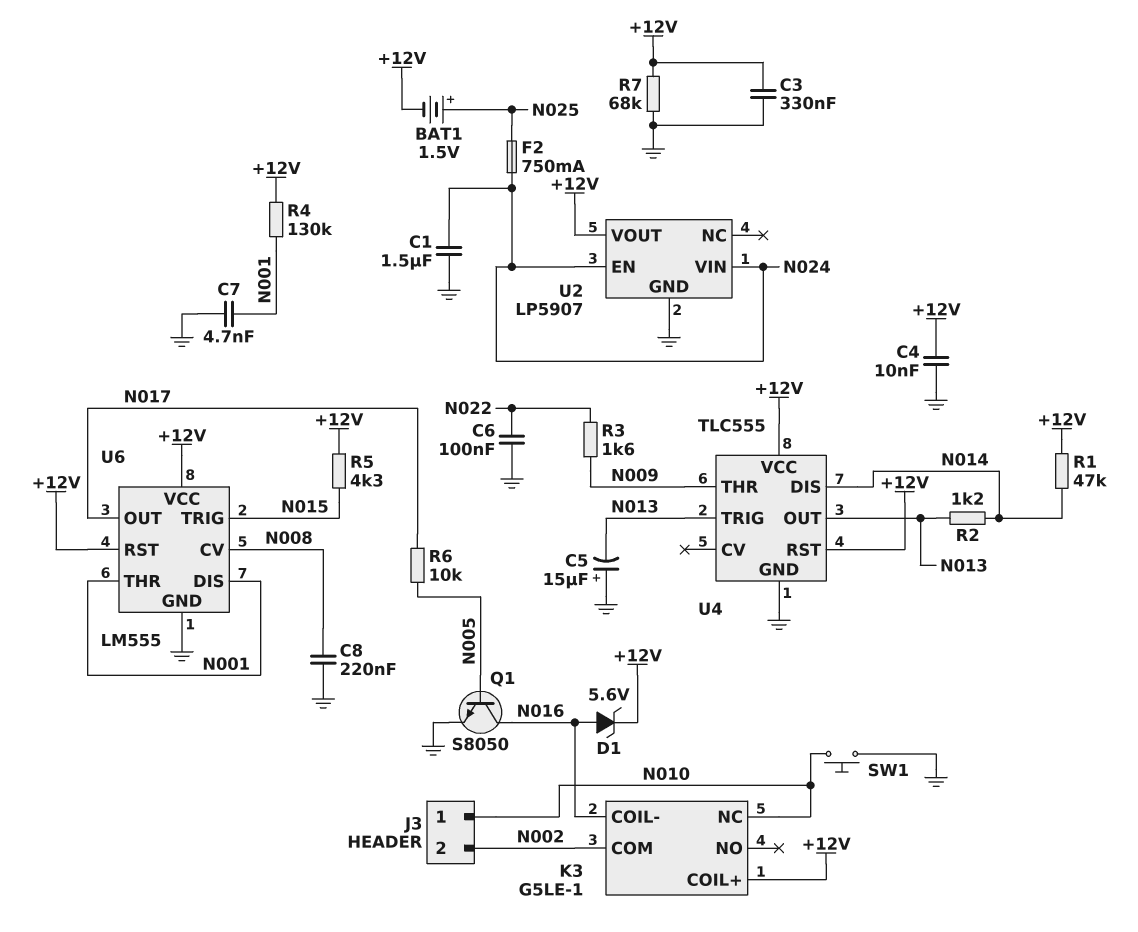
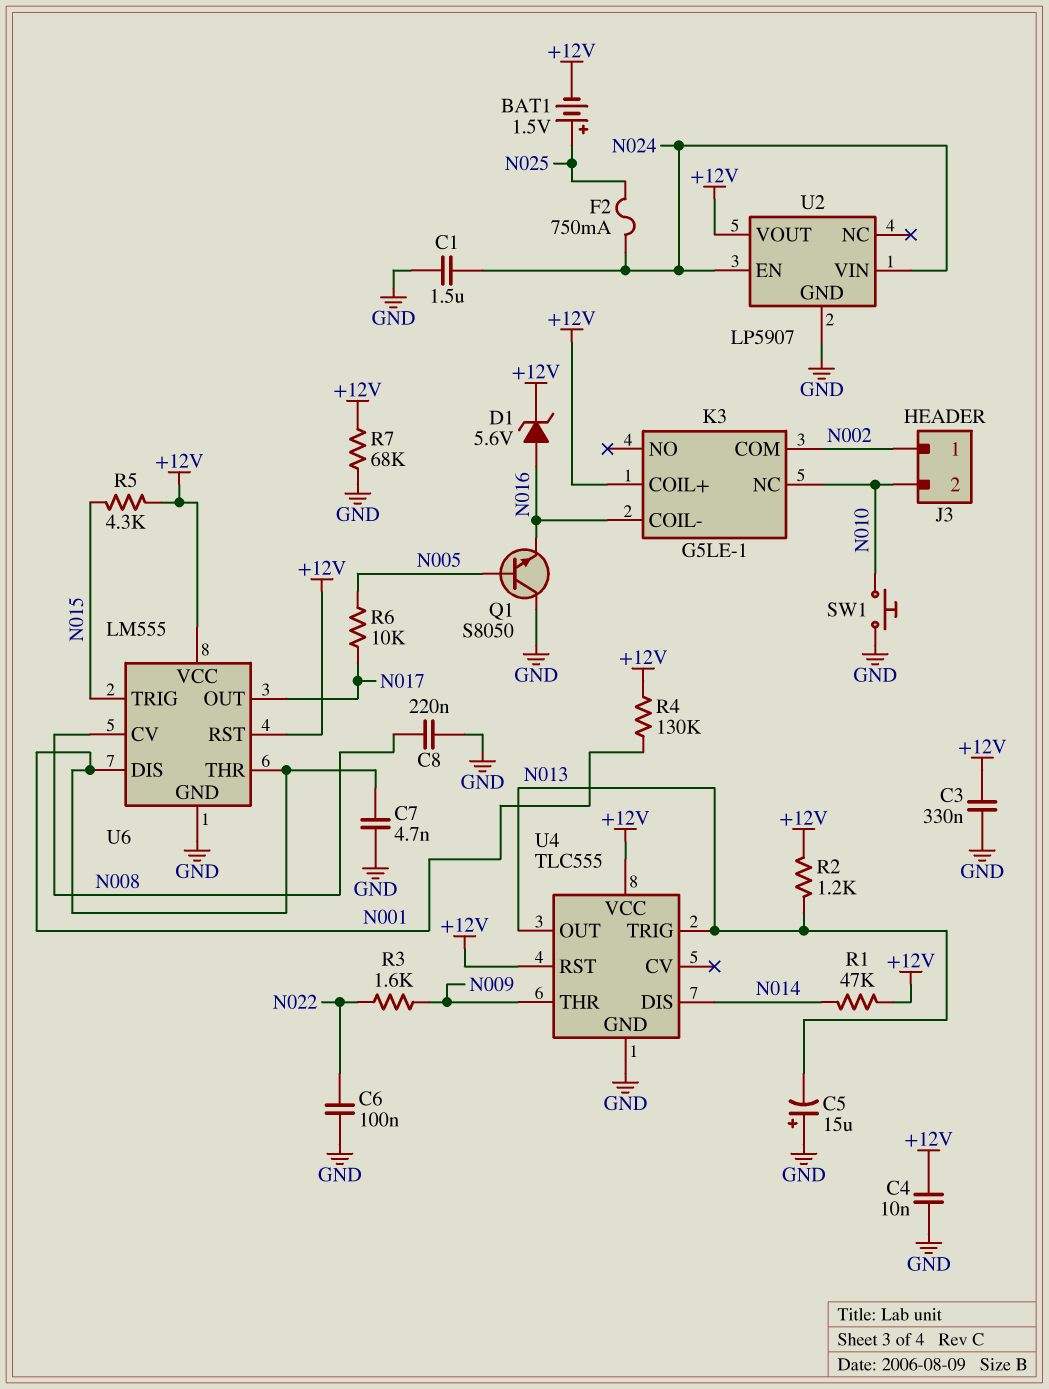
J3 pin 1: N010 -> N002
J3 pin 2: N002 -> N010
Q1: NPN S8050 (B N005, C N016, E GND) -> NPN S8050 (B N005, C GND, E N016)
R2: 1.2k (N013, N014) -> 1.2k (+12V, N013)

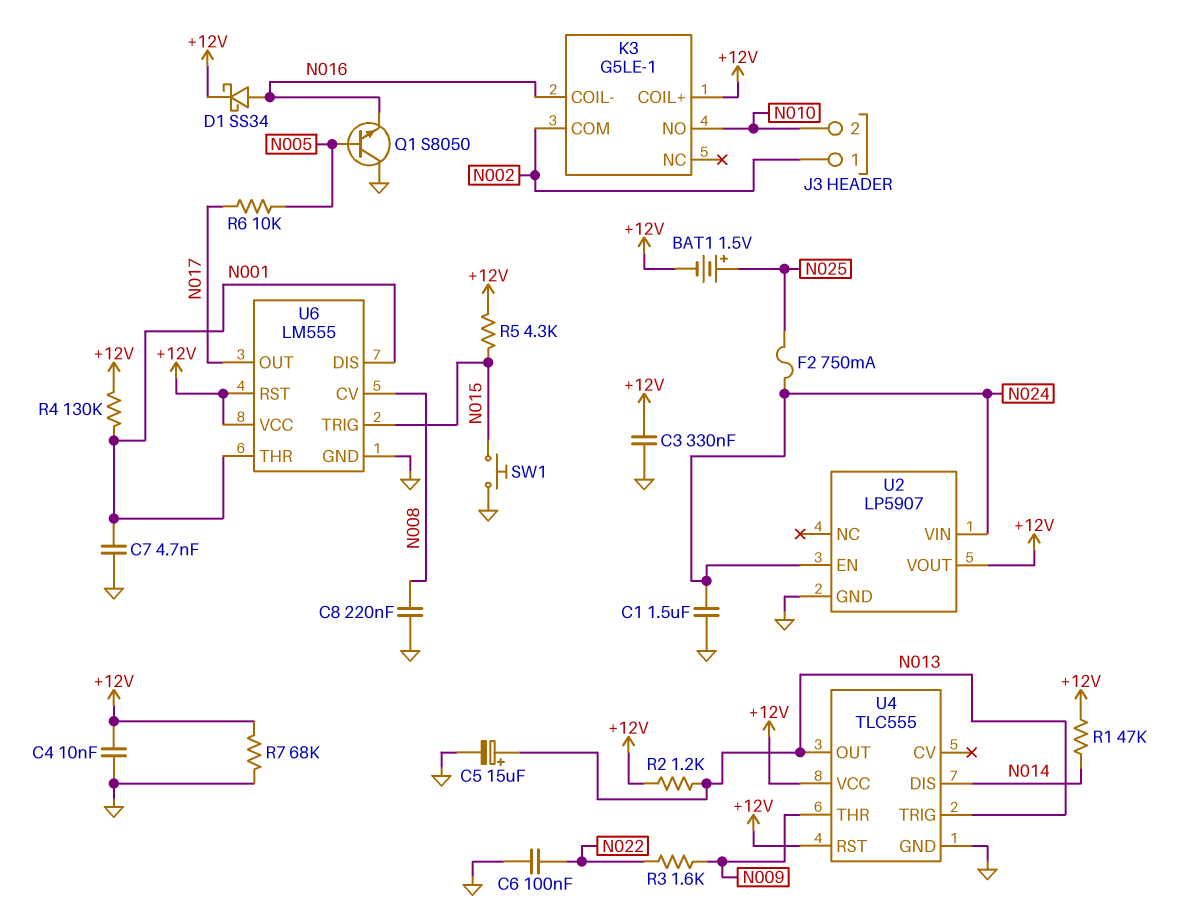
C5: 15uF (plus GND, minus N013) -> 15uF (plus N013, minus GND)
D1: zener 5.6V (A N016, K +12V) -> schottky SS34 (A N016, K +12V)
K3 pin NC: N010 -> none
K3 pin NO: none -> N010
SW1: button (GND, N010) -> button (GND, N015)

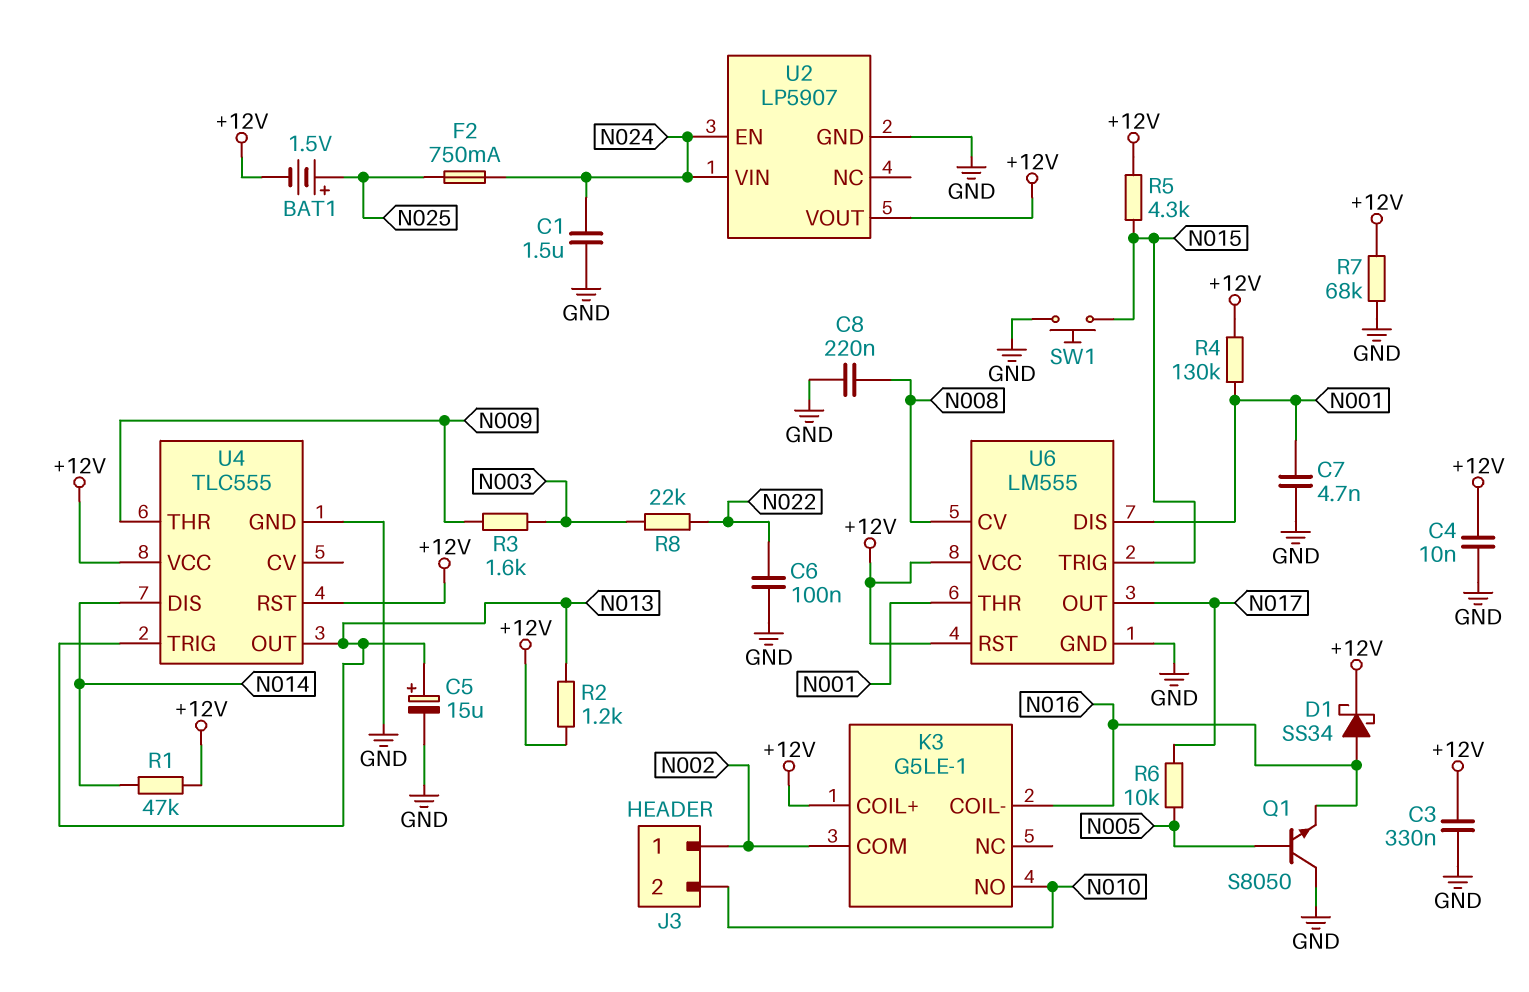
R3: 1.6k (N009, N022) -> 1.6k (N003, N009)
R8: none -> 22k (N003, N022)

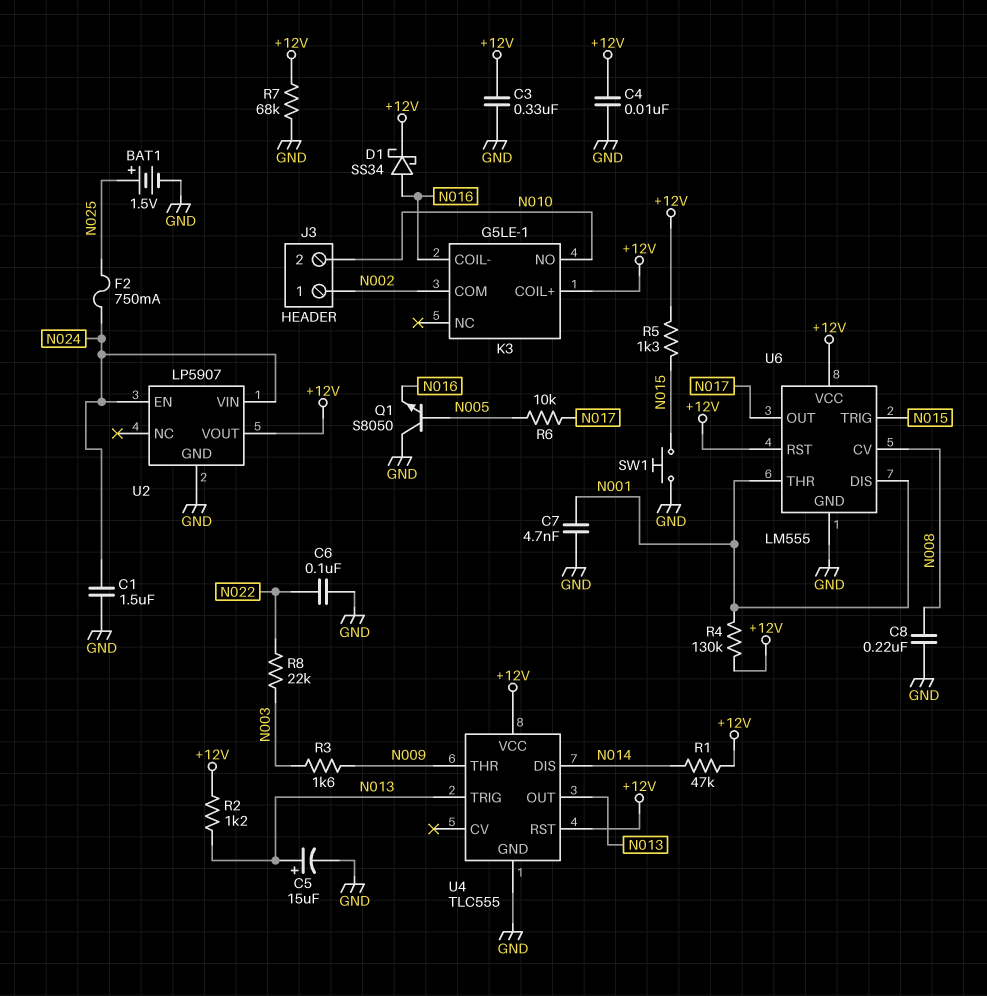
BAT1: 1.5V (plus N025, minus +12V) -> 1.5V (plus N025, minus GND)
R5: 4.3k (+12V, N015) -> 1.3k (+12V, N015)

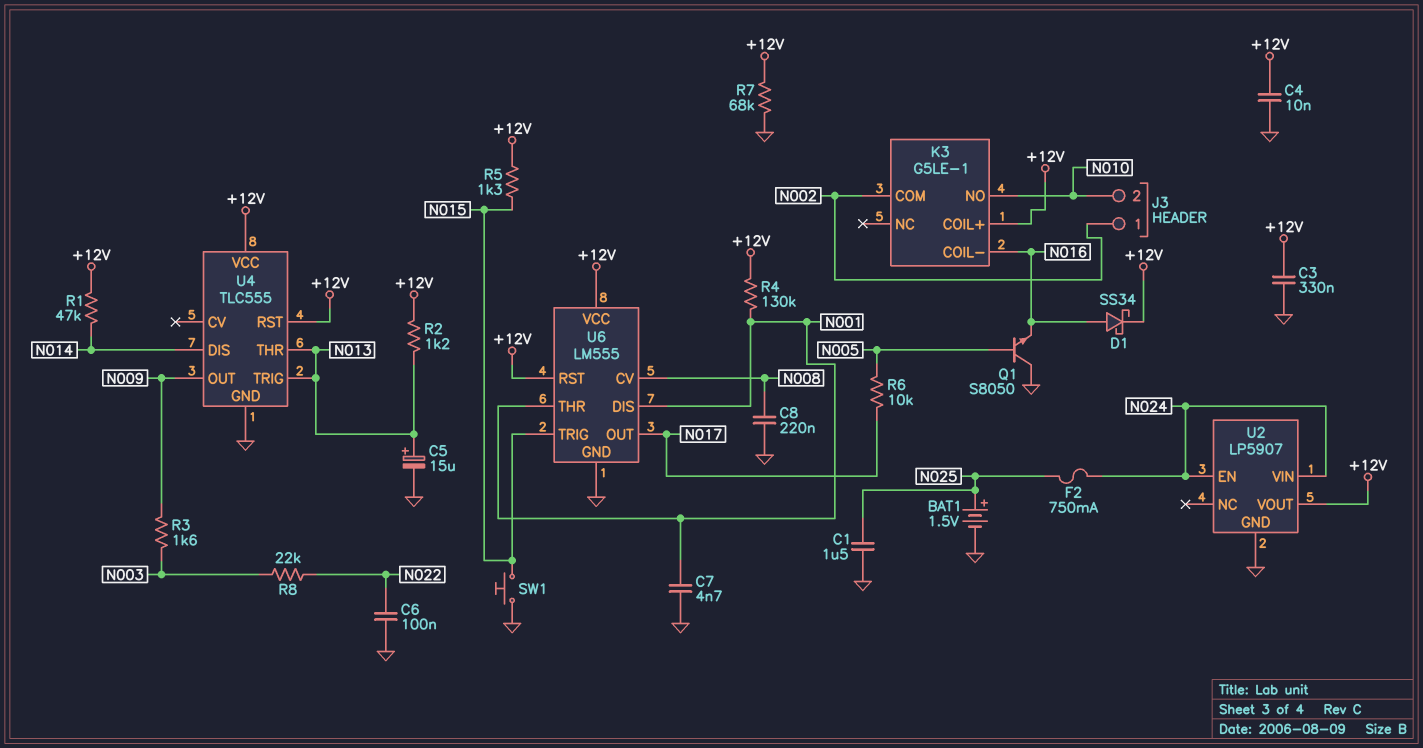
C1: 1.5uF (GND, N024) -> 1.5uF (GND, N025)
U4 pin OUT: N013 -> N009
U4 pin THR: N009 -> N013

